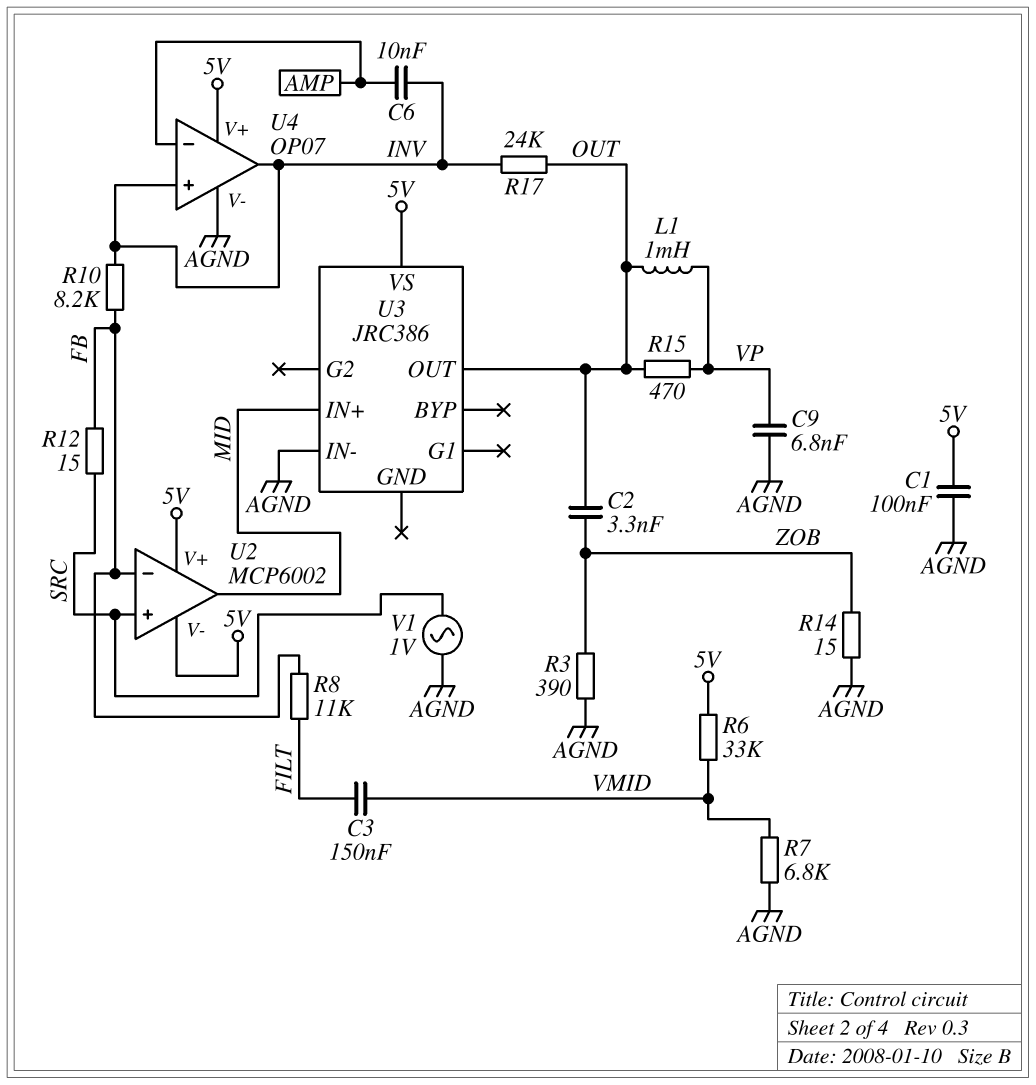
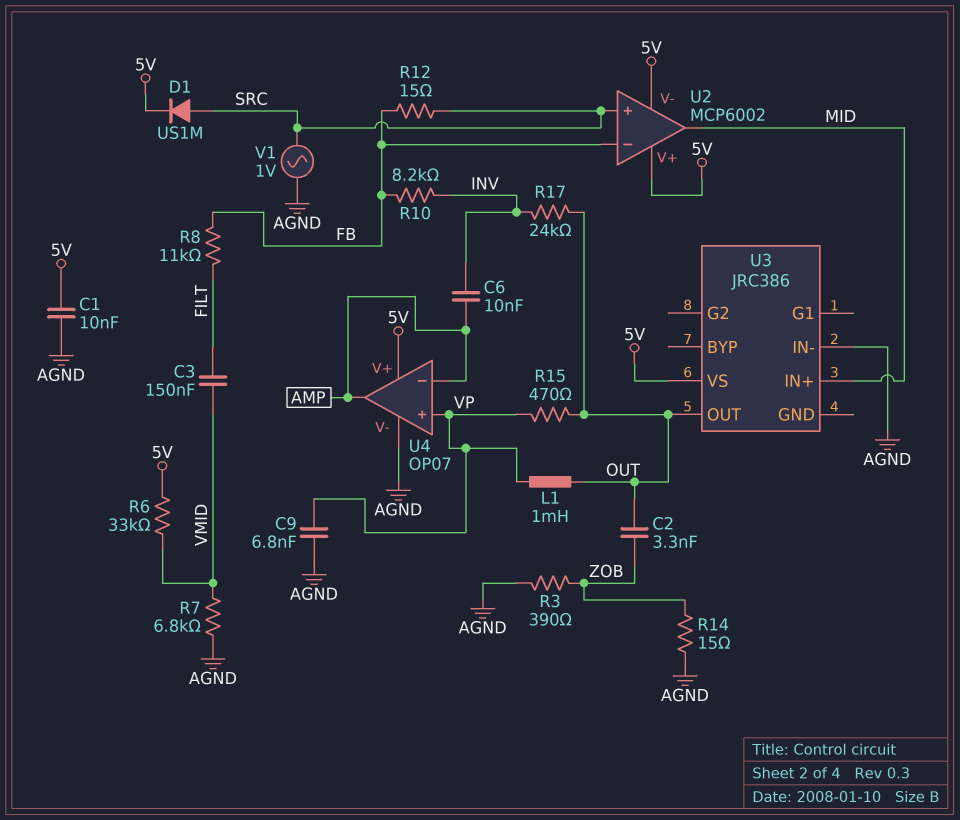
C1: 100nF (5V, AGND) -> 10nF (5V, AGND)
D1: none -> diode US1M (A SRC, K 5V)
U4 pin in+: INV -> VP
U4 pin out: INV -> AMP

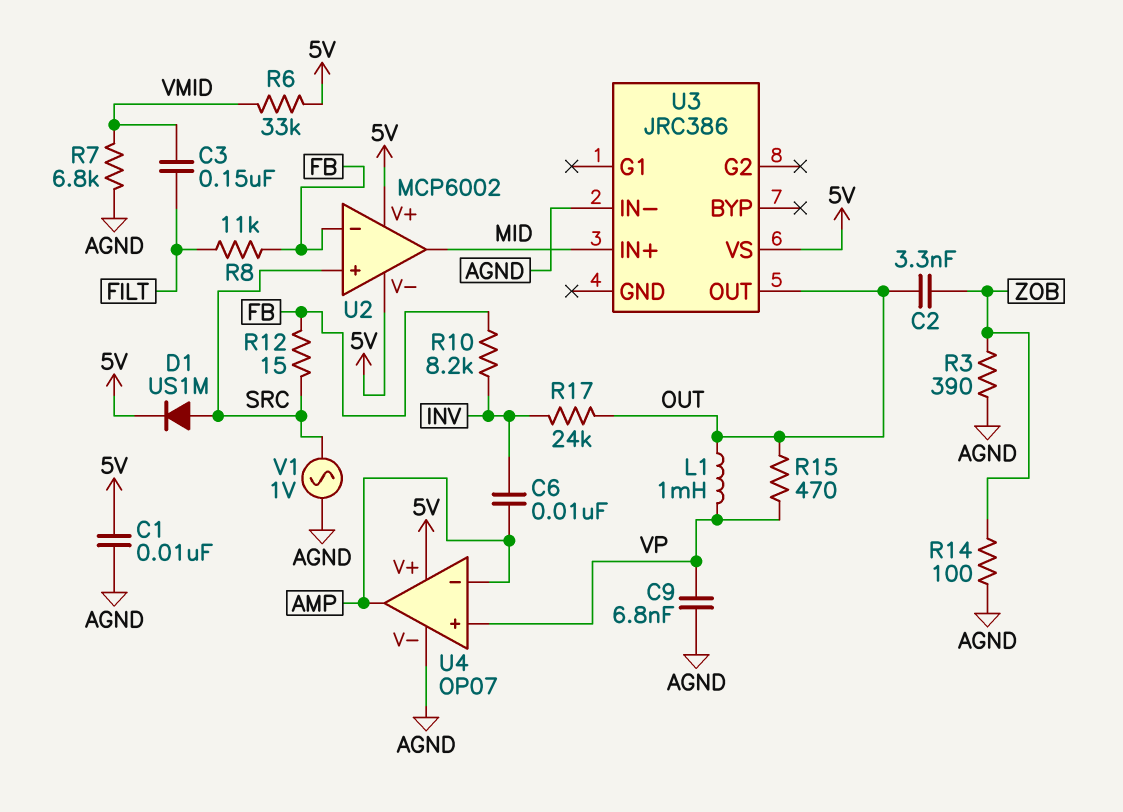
R14: 15 (AGND, ZOB) -> 100 (AGND, ZOB)

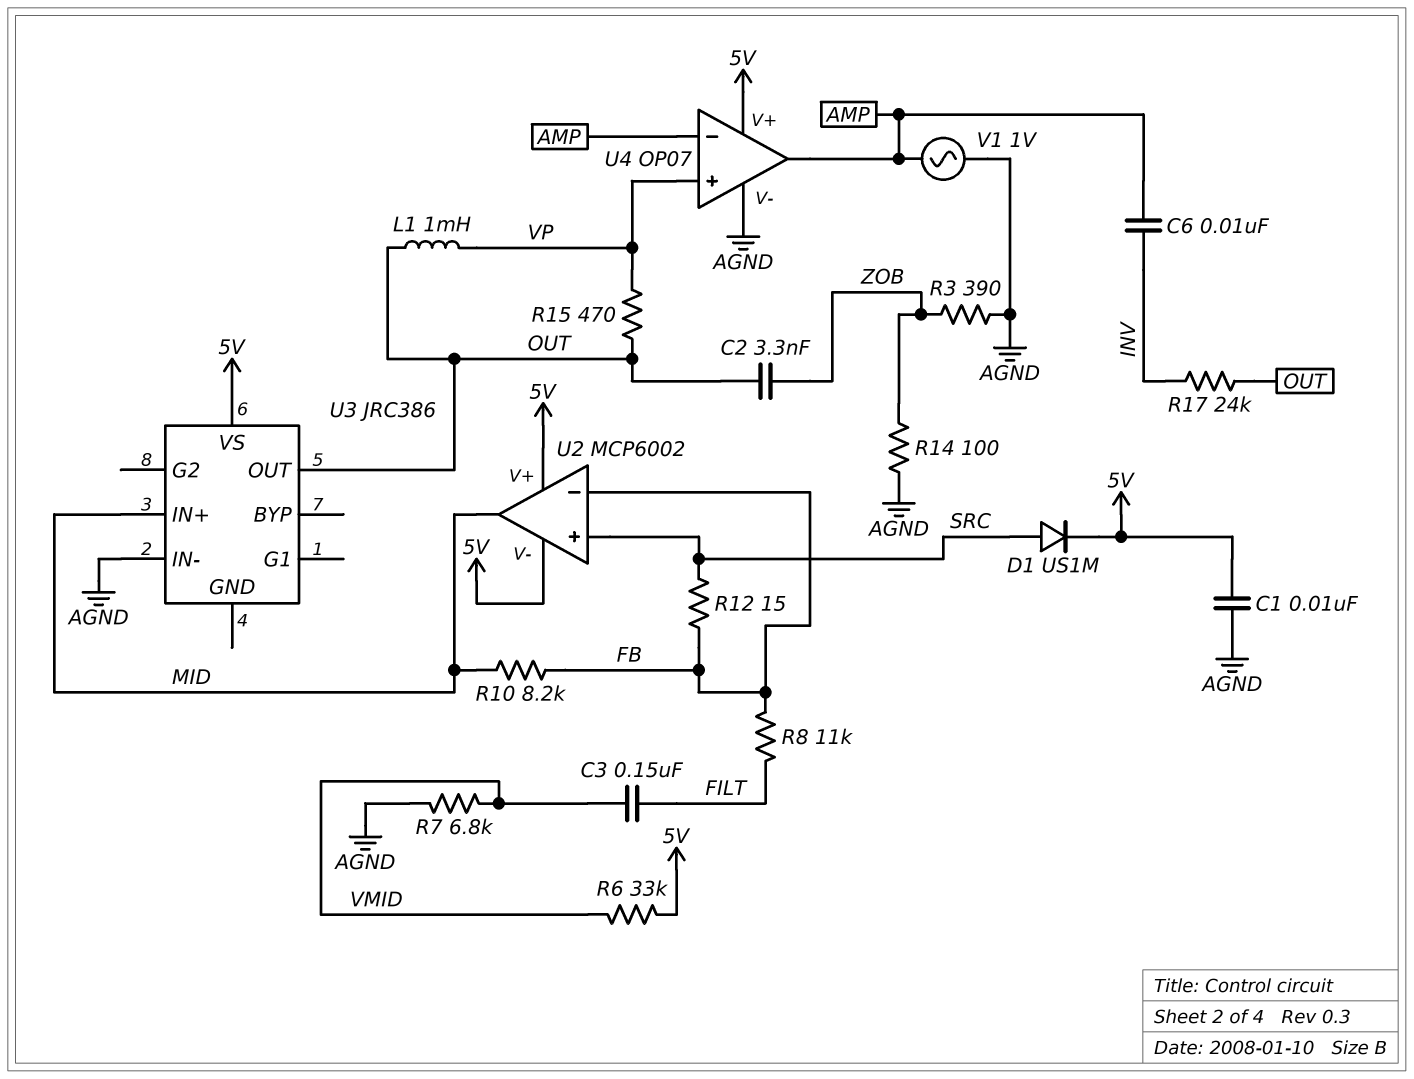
C9: 6.8nF (AGND, VP) -> none
R10: 8.2k (FB, INV) -> 8.2k (FB, MID)
V1: AC 1V (AGND, SRC) -> AC 1V (AGND, AMP)

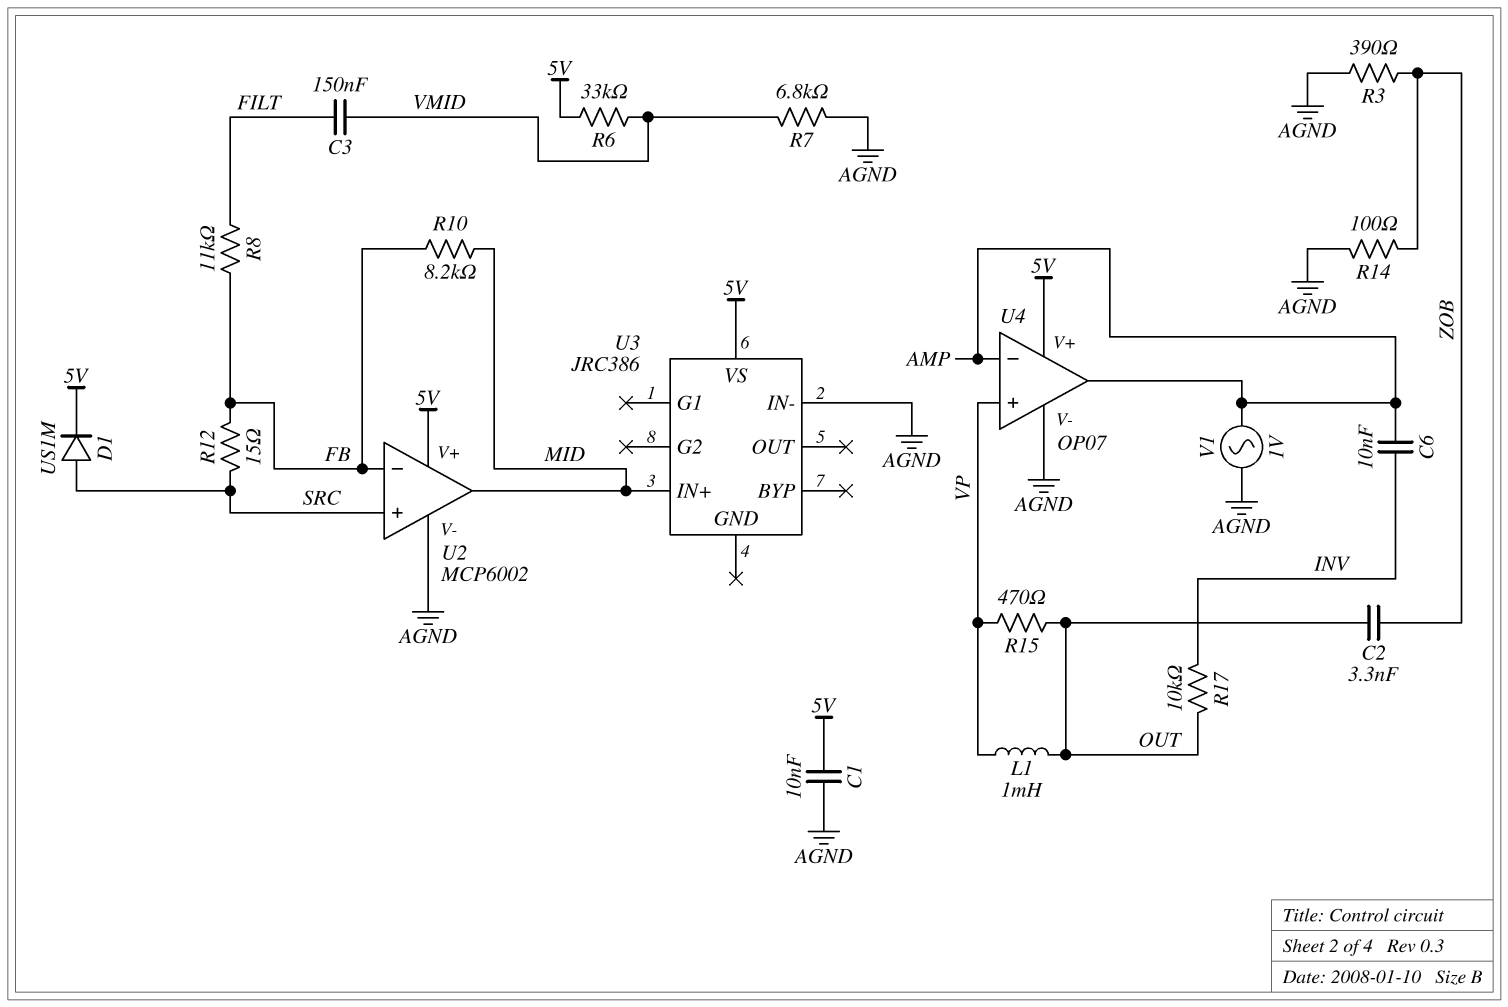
R17: 24k (INV, OUT) -> 10k (INV, OUT)
U2 pin V-: 5V -> AGND
U3 pin OUT: OUT -> none

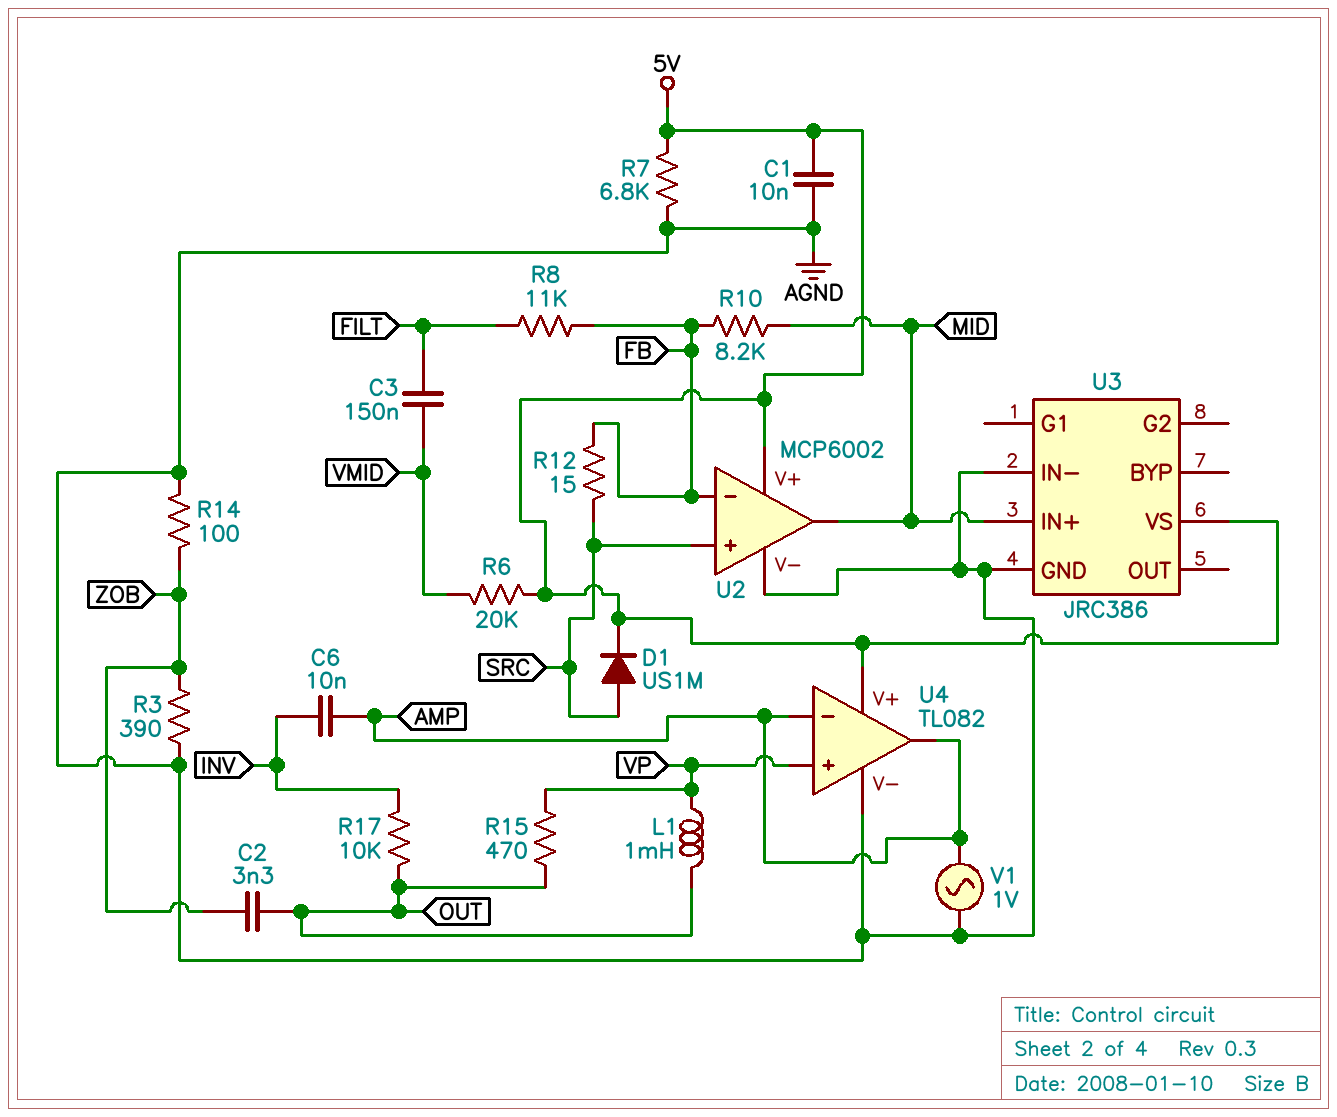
R6: 33k (5V, VMID) -> 20k (5V, VMID)
R7: 6.8k (AGND, VMID) -> 6.8k (5V, AGND)
U3 pin GND: none -> AGND
U4: OP07 -> TL082

